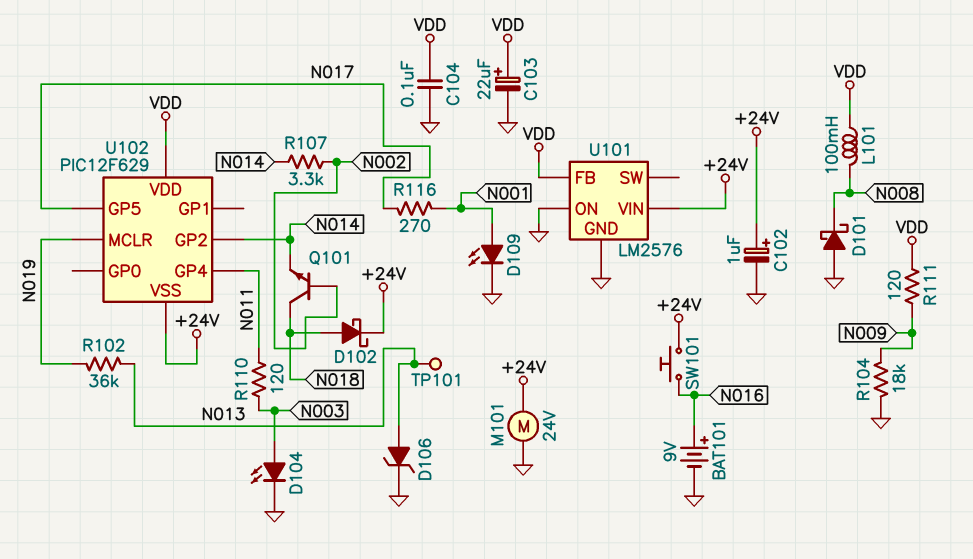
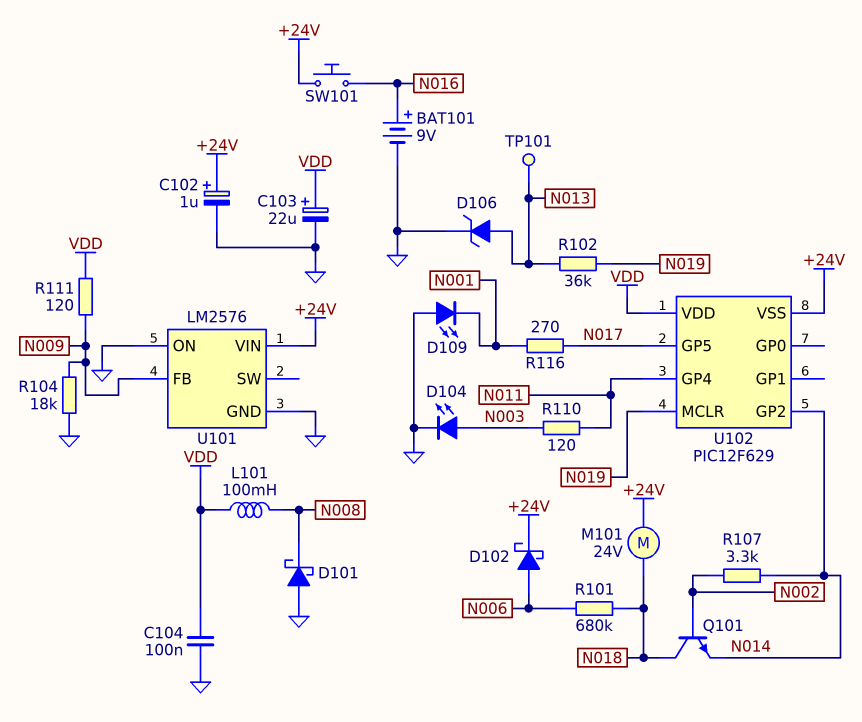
D102: schottky (A N018, K +24V) -> schottky (A N006, K +24V)
D109: LED (A N001, K GND) -> LED (A GND, K N001)
M101: motor 24V (+24V, GND) -> motor 24V (+24V, N018)
R101: none -> 680k (N006, N018)
U101 pin FB: VDD -> N009

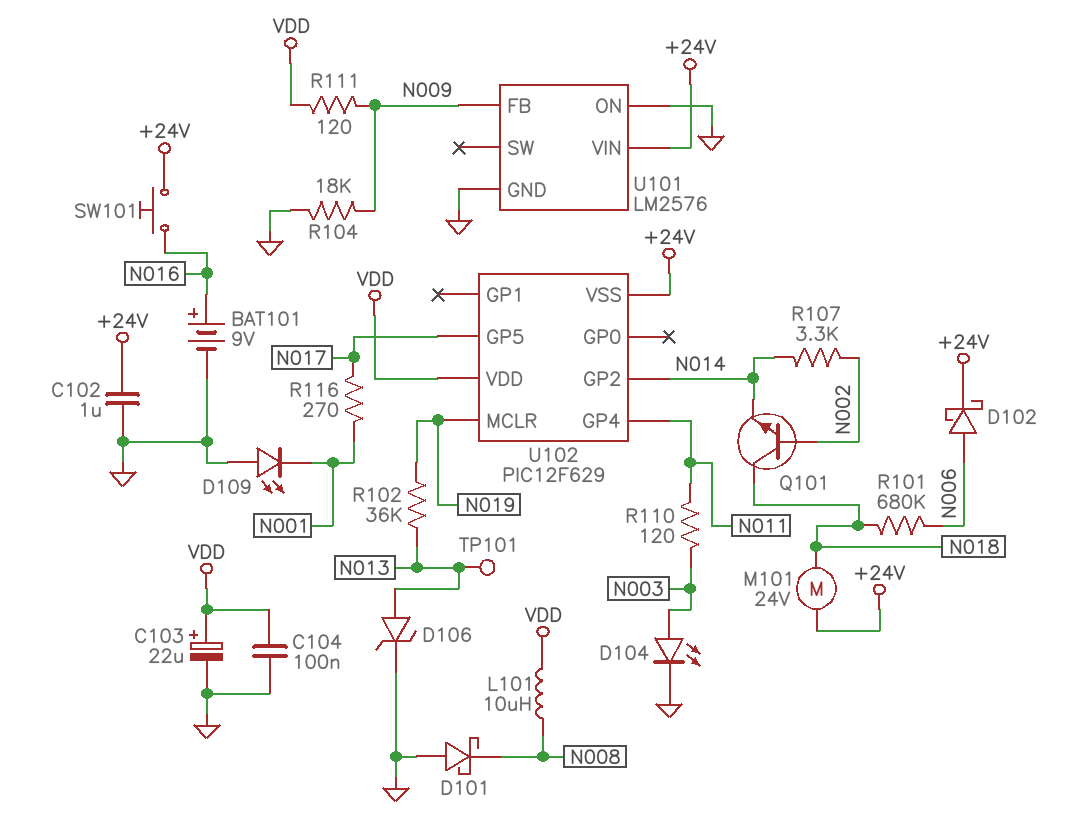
C102: 1uF (plus +24V, minus GND) -> 1uF (+24V, GND)
L101: 100mH (N008, VDD) -> 10uH (N008, VDD)

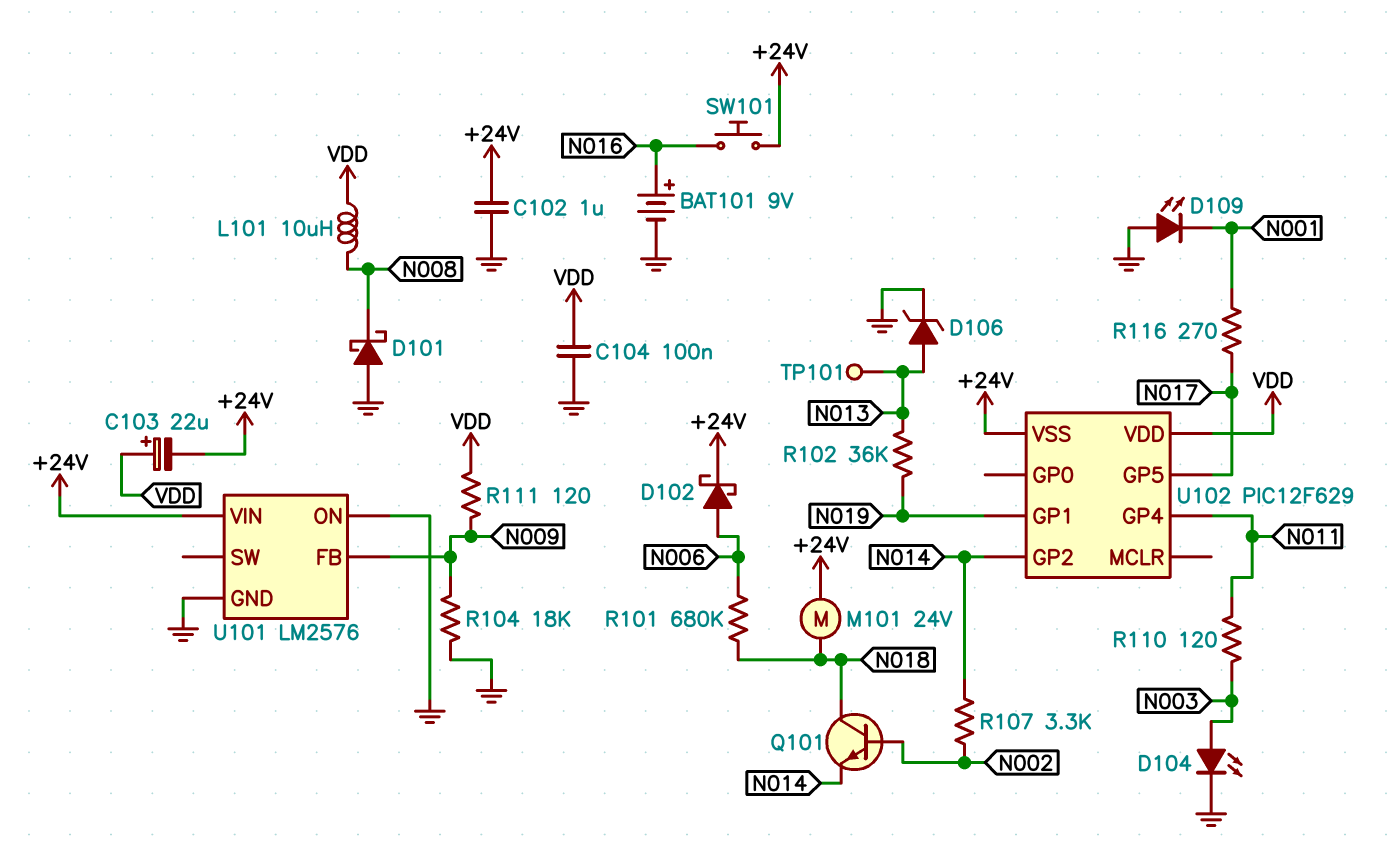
C103: 22uF (plus VDD, minus GND) -> 22uF (plus VDD, minus +24V)
U102 pin GP1: none -> N019
U102 pin MCLR: N019 -> none

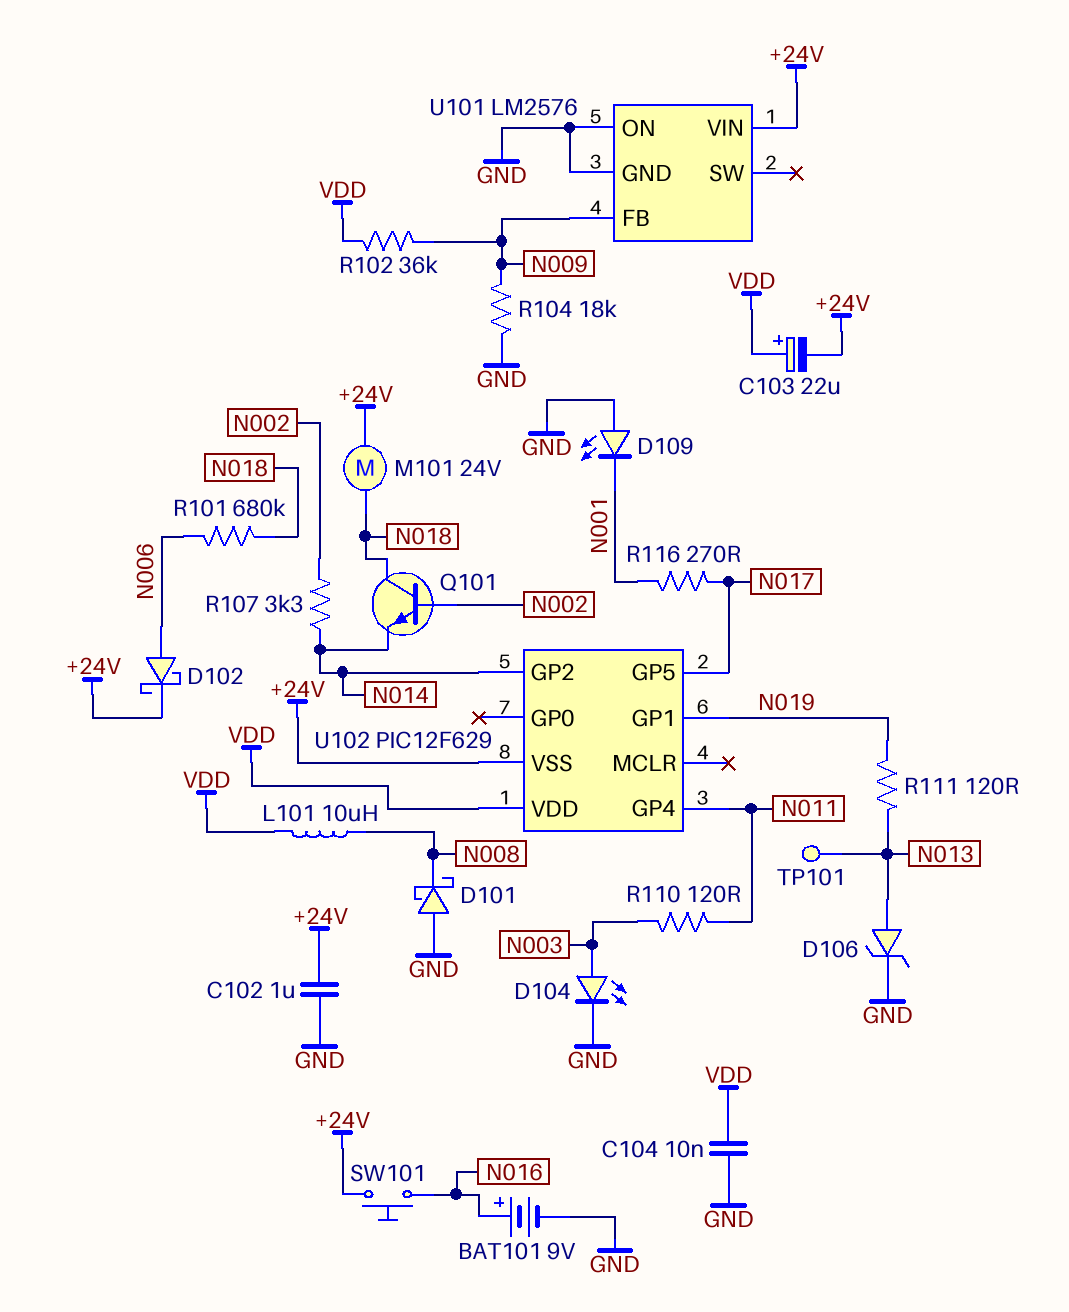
C104: 100nF (GND, VDD) -> 10nF (GND, VDD)
R102: 36k (N013, N019) -> 36k (N009, VDD)
R111: 120 (N009, VDD) -> 120 (N013, N019)

